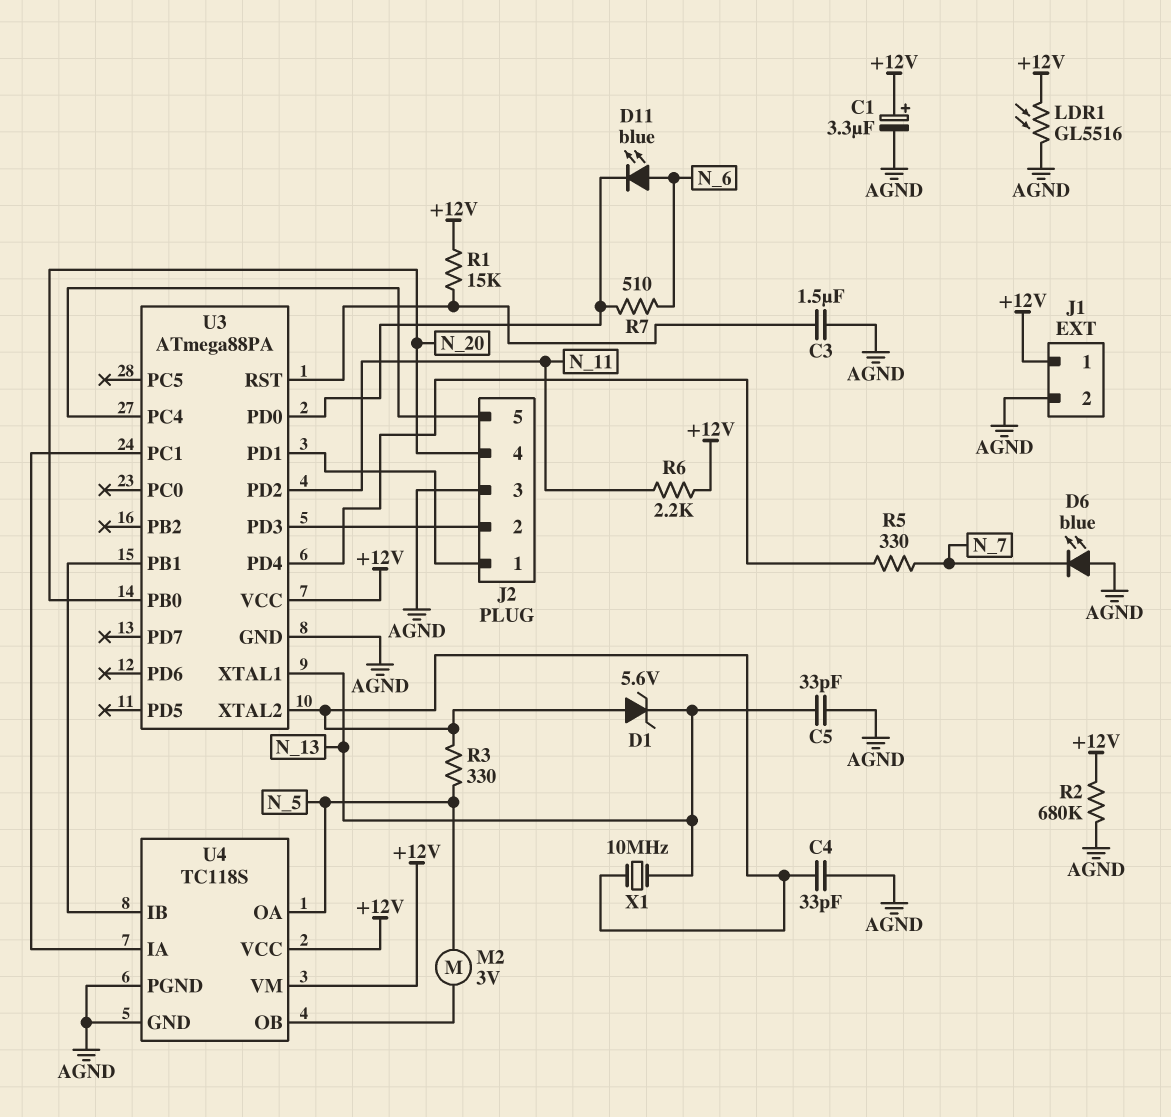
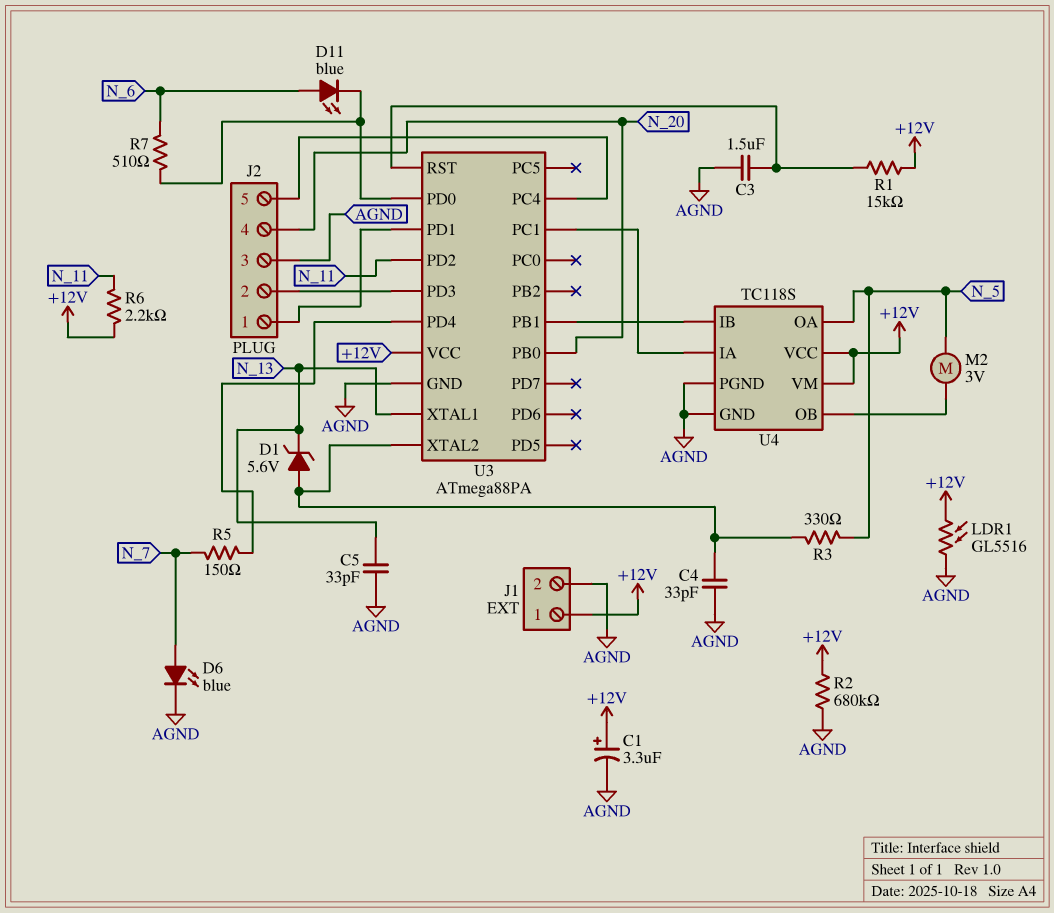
D6: LED blue (A AGND, K N_7) -> LED blue (A N_7, K AGND)
R5: 330 (N_7, U3/PD4) -> 150 (N_7, U3/PD4)
X1: 10MHz (N_13, U3/XTAL2) -> none

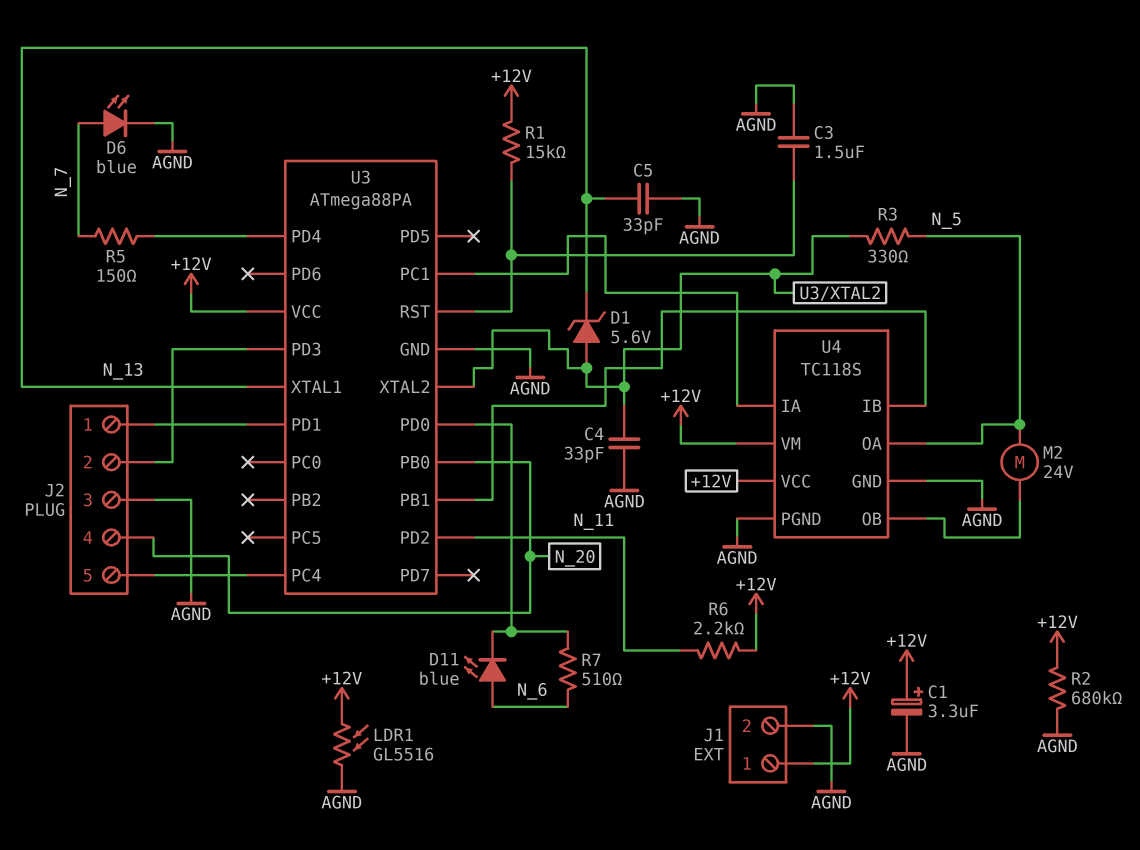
M2: motor 3V (N_5, U4/OB) -> motor 24V (N_5, U4/OB)

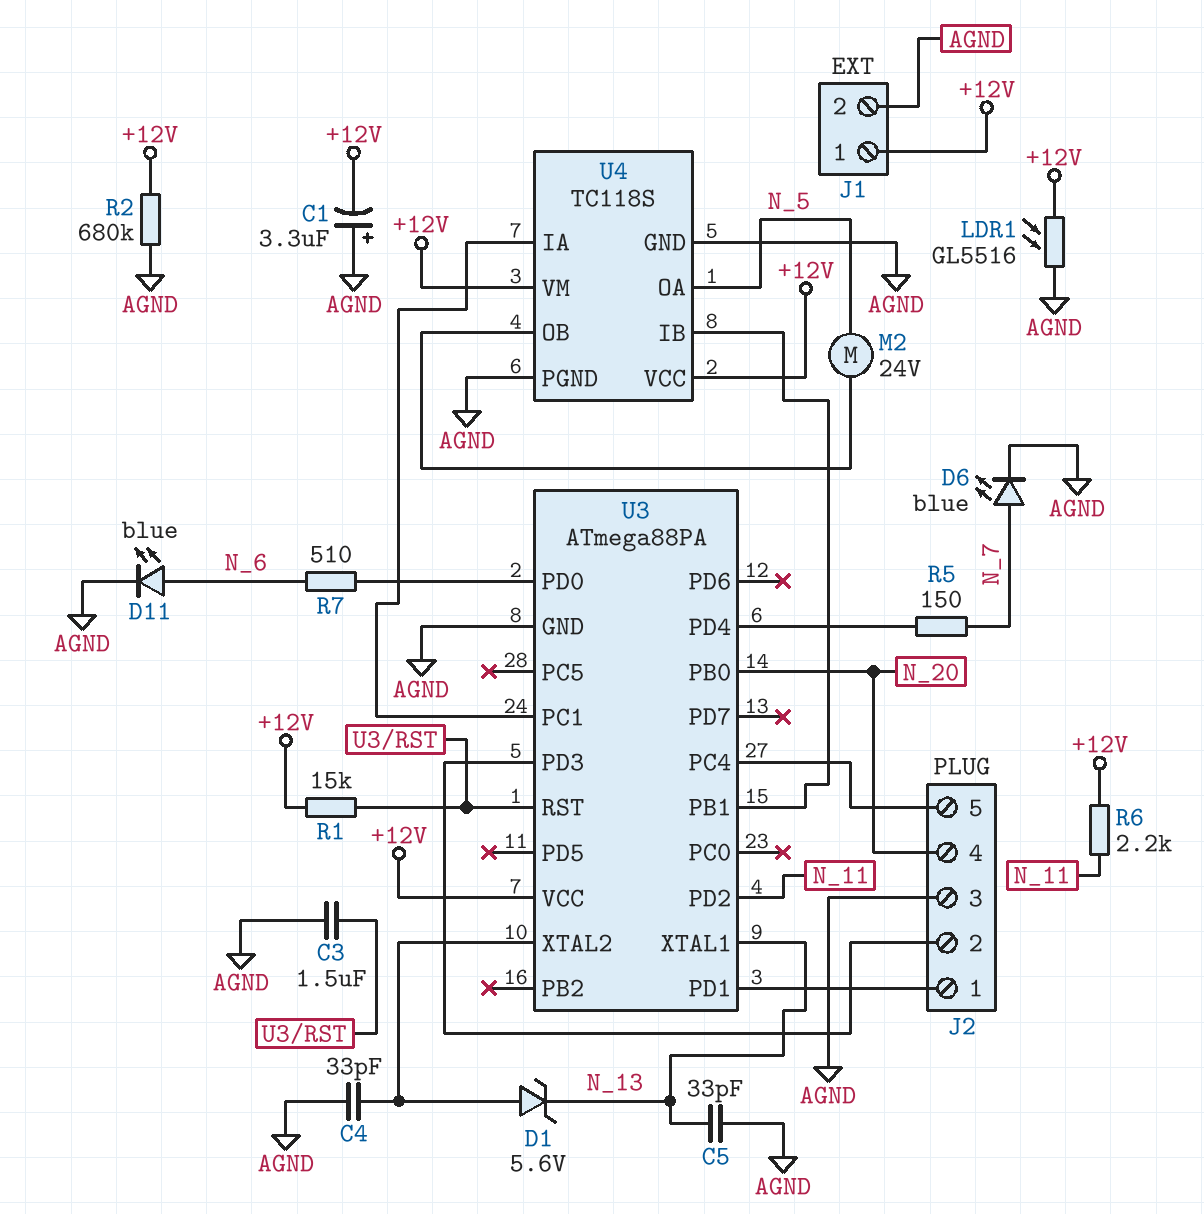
C1: 3.3uF (plus +12V, minus AGND) -> 3.3uF (plus AGND, minus +12V)
D11: LED blue (A N_6, K U3/PD0) -> LED blue (A N_6, K AGND)
R3: 330 (N_5, U3/XTAL2) -> none

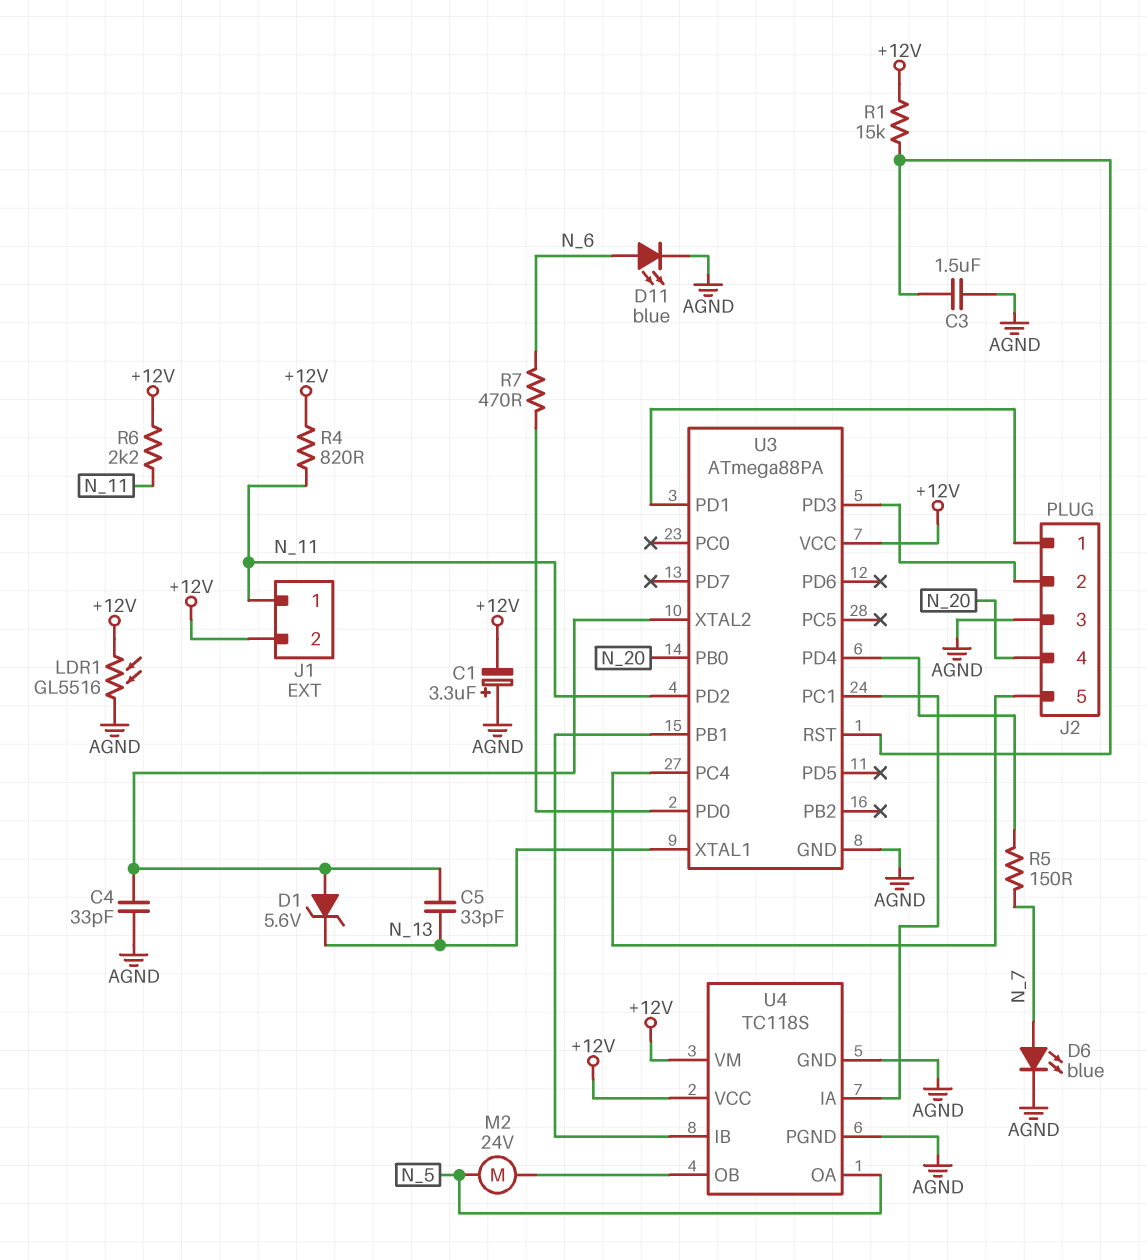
C5: 33pF (AGND, N_13) -> 33pF (N_13, U3/XTAL2)
J1 pin 1: +12V -> N_11
J1 pin 2: AGND -> +12V
R2: 680k (+12V, AGND) -> none
R4: none -> 820 (+12V, N_11)
R7: 510 (N_6, U3/PD0) -> 470 (N_6, U3/PD0)

